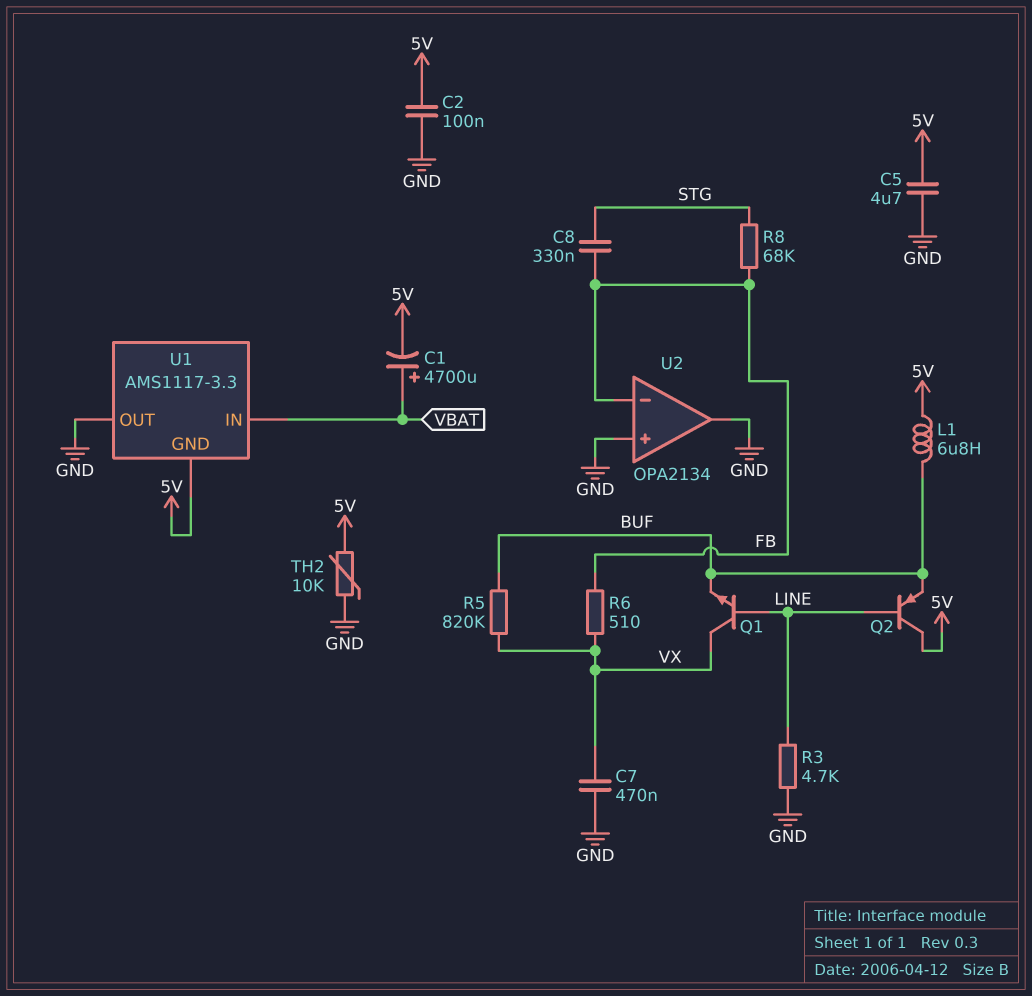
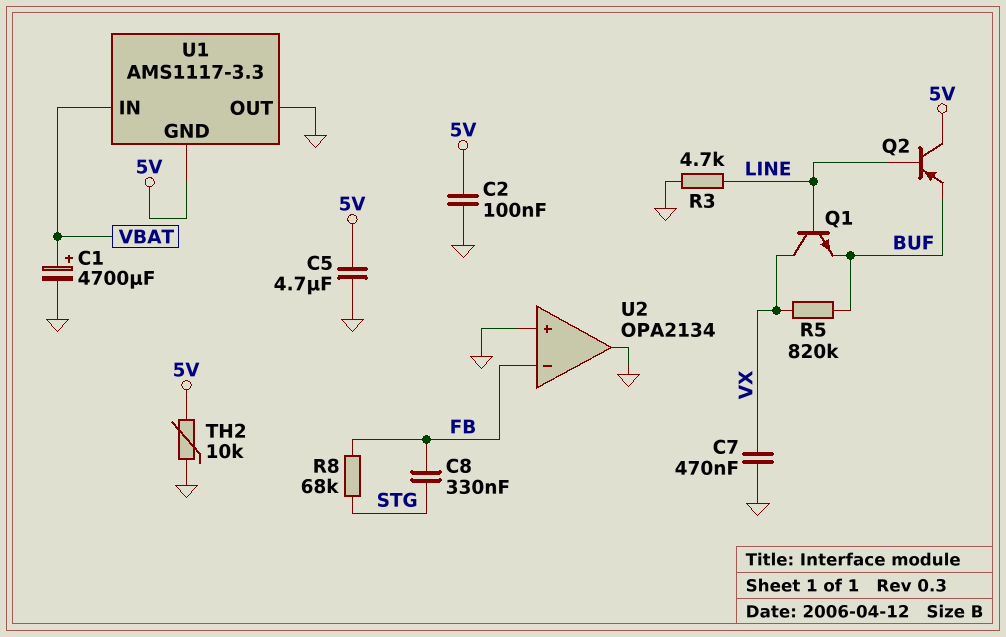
C1: 4700uF (plus VBAT, minus 5V) -> 4700uF (plus VBAT, minus GND)
L1: 6.8uH (5V, BUF) -> none
R6: 510 (FB, VX) -> none

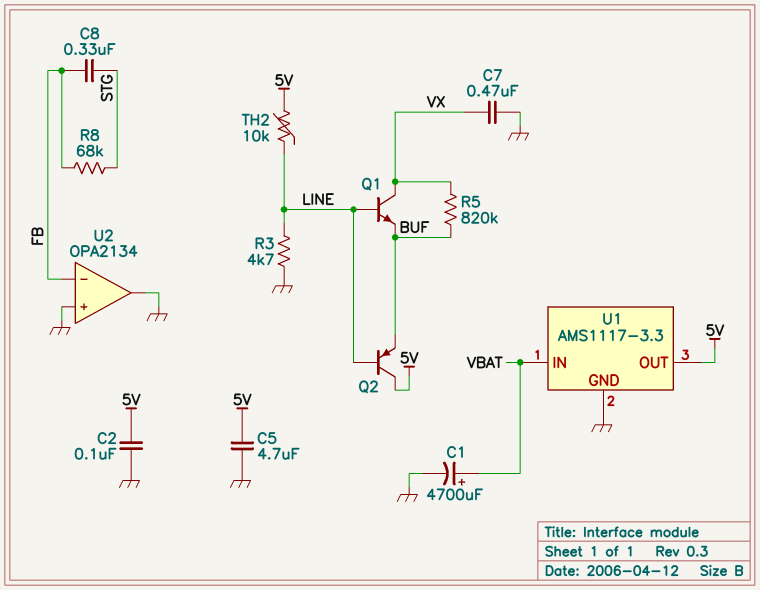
TH2: 10k (5V, GND) -> 10k (5V, LINE)
U1 pin GND: 5V -> GND
U1 pin OUT: GND -> 5V

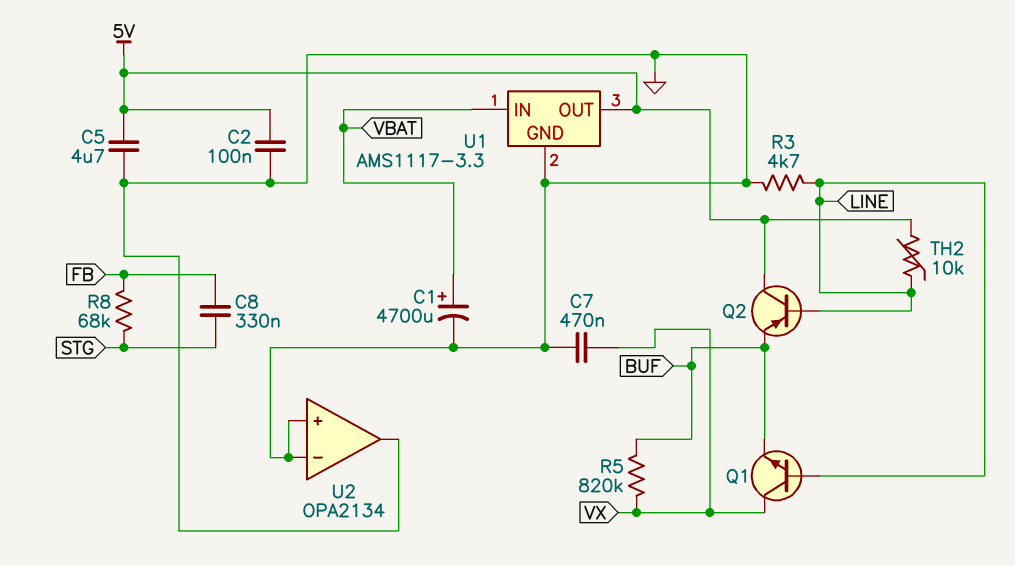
U2 pin in-: FB -> GND

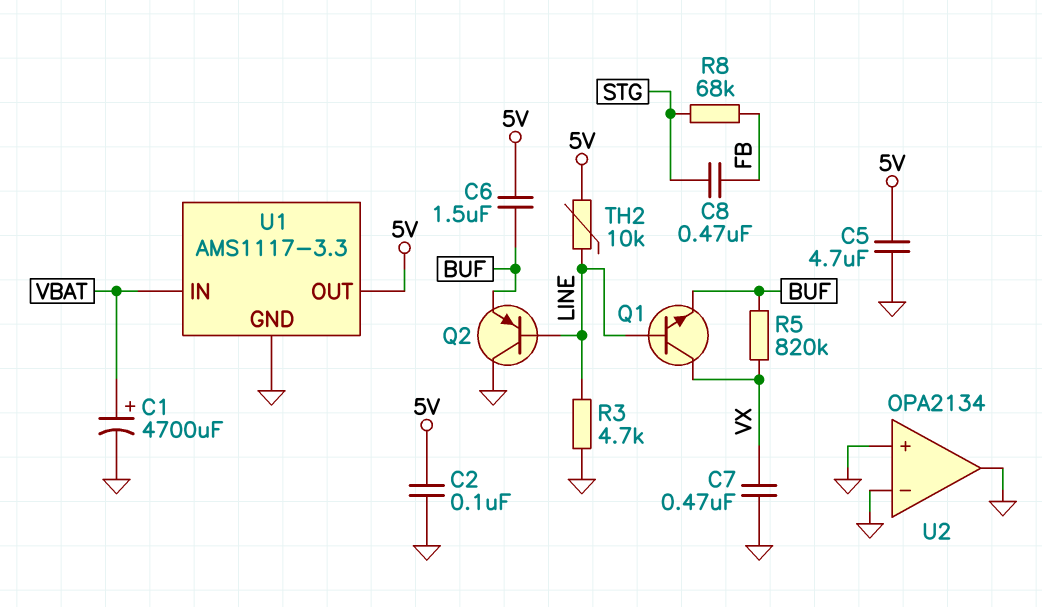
C6: none -> 1.5uF (5V, BUF)
C8: 330nF (FB, STG) -> 470nF (FB, STG)
Q2: PNP (B LINE, C 5V, E BUF) -> PNP (B LINE, C GND, E BUF)

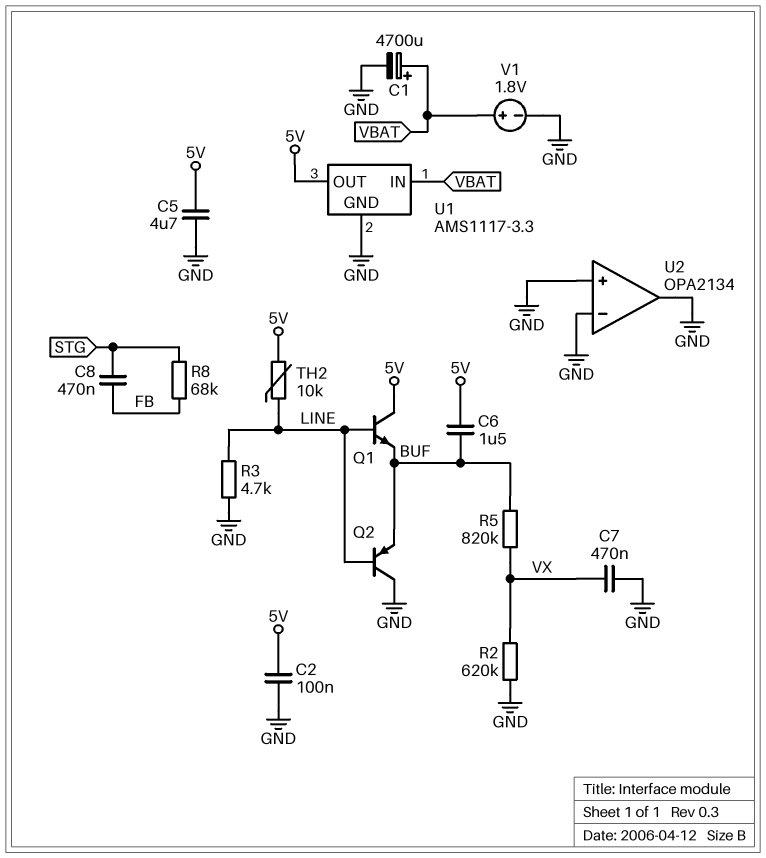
Q1: NPN (B LINE, C VX, E BUF) -> NPN (B LINE, C 5V, E BUF)
R2: none -> 620k (GND, VX)
V1: none -> 1.8V (plus VBAT, minus GND)

